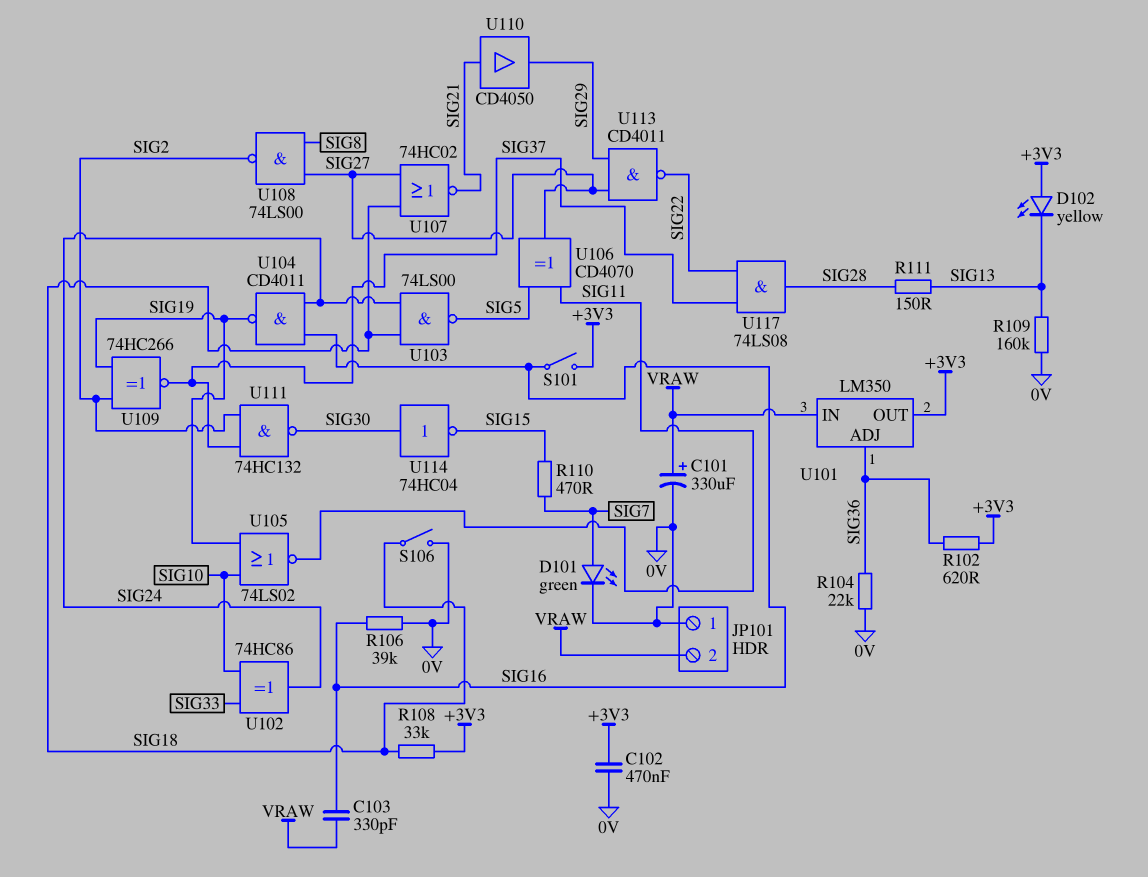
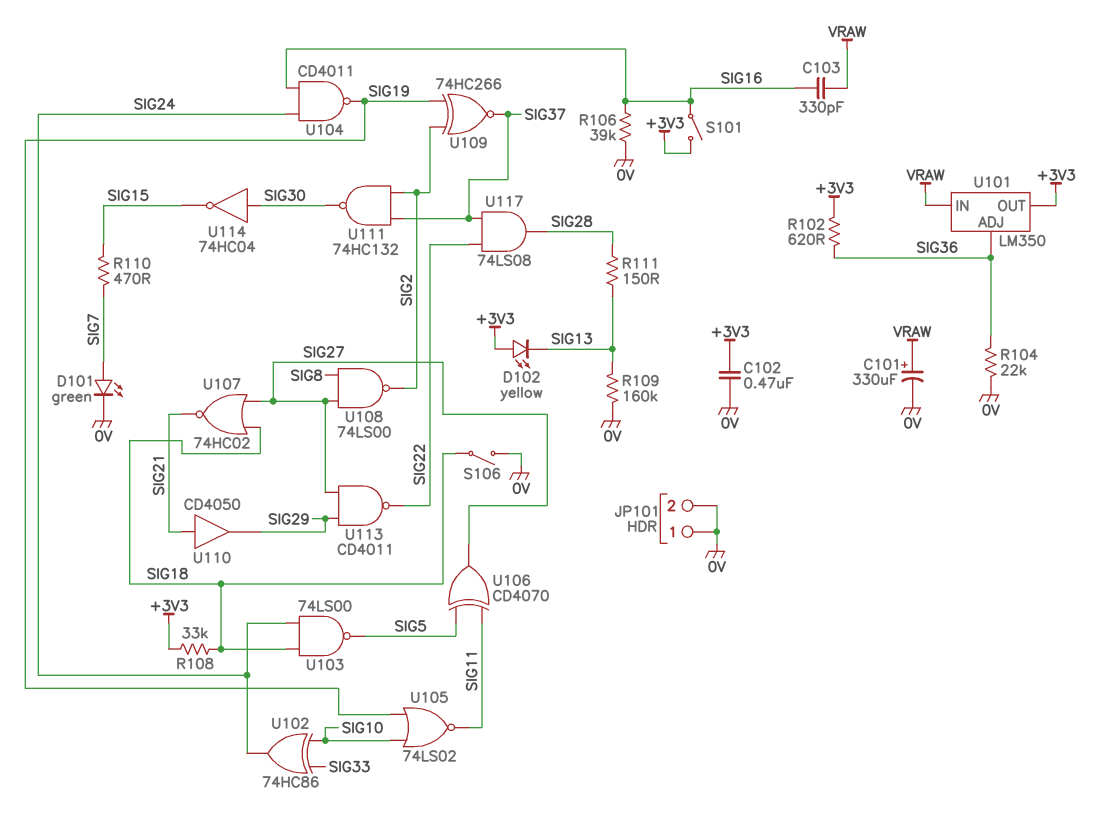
JP101 pin 2: VRAW -> 0V

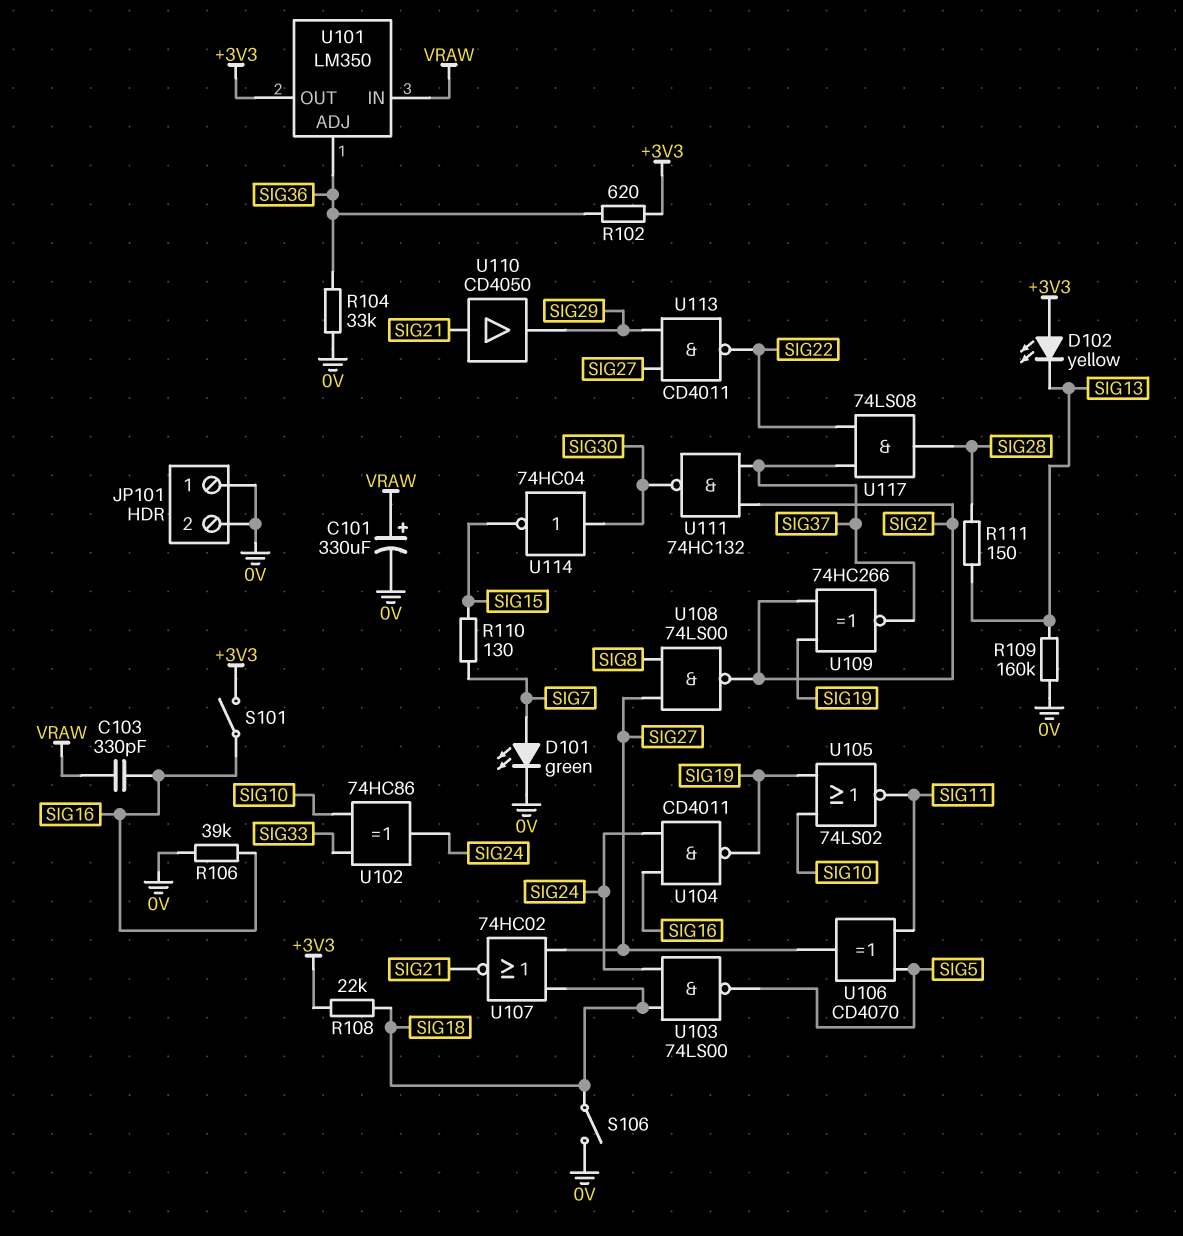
C102: 470nF (+3V3, 0V) -> none
R104: 22k (0V, SIG36) -> 33k (0V, SIG36)
R108: 33k (+3V3, SIG18) -> 22k (+3V3, SIG18)
R110: 470 (SIG7, SIG15) -> 130 (SIG7, SIG15)

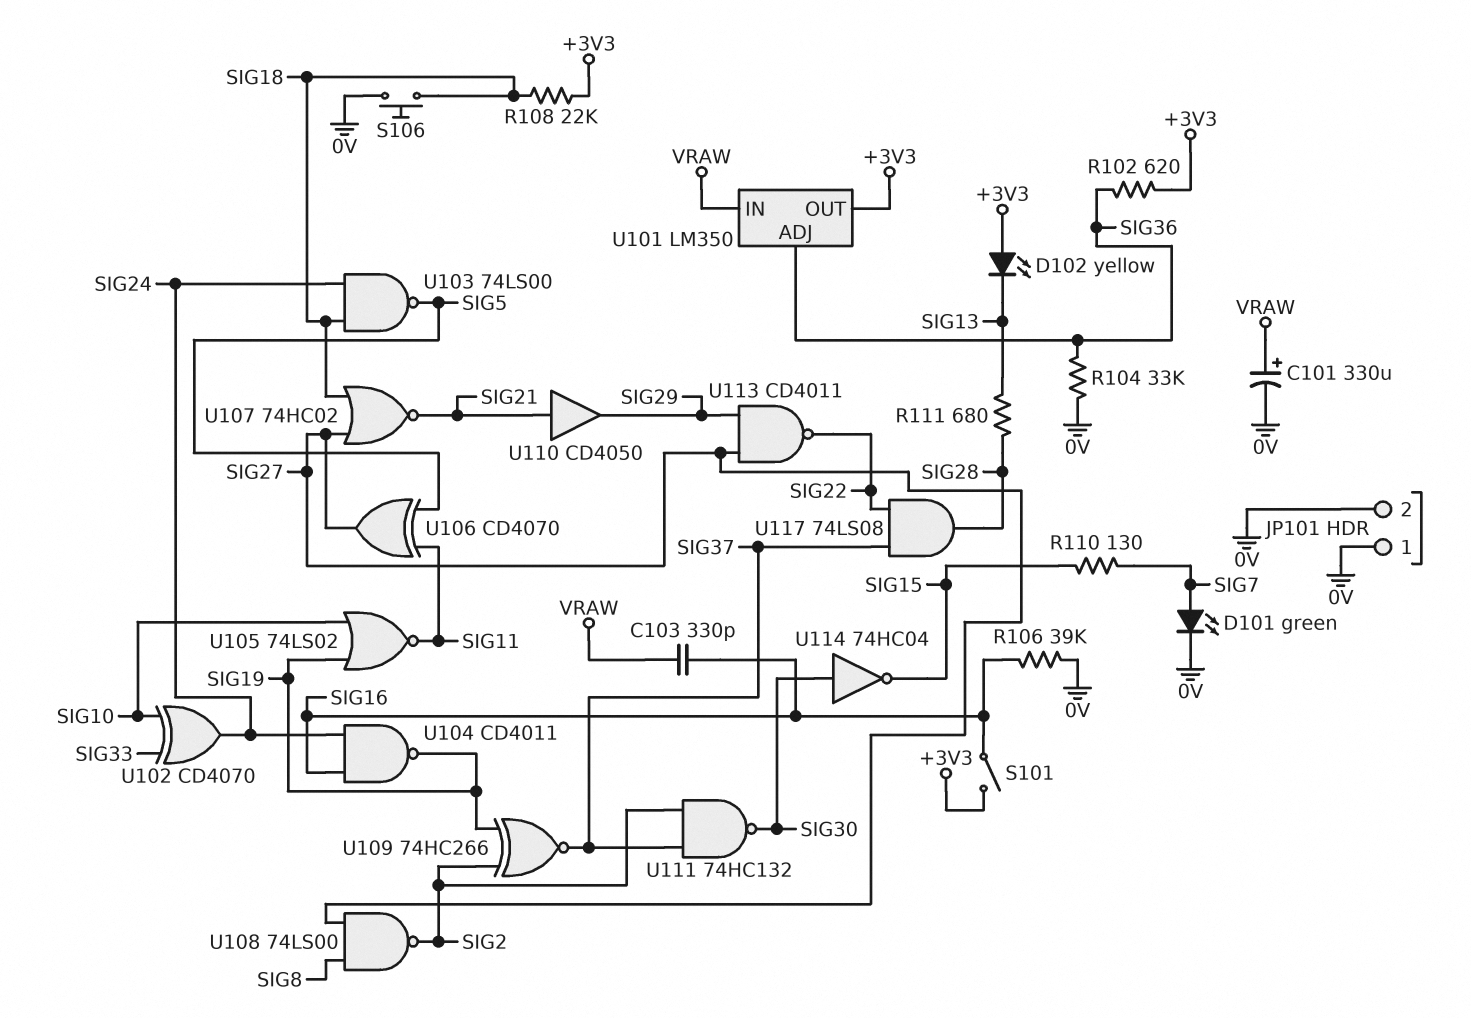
R109: 160k (0V, SIG13) -> none
R111: 150 (SIG13, SIG28) -> 680 (SIG13, SIG28)
S106: switch (0V, SIG18) -> button (0V, SIG18)
U102: XOR 74HC86 (in SIG10, in SIG33, out SIG24) -> XOR CD4070 (in SIG10, in SIG33, out SIG24)

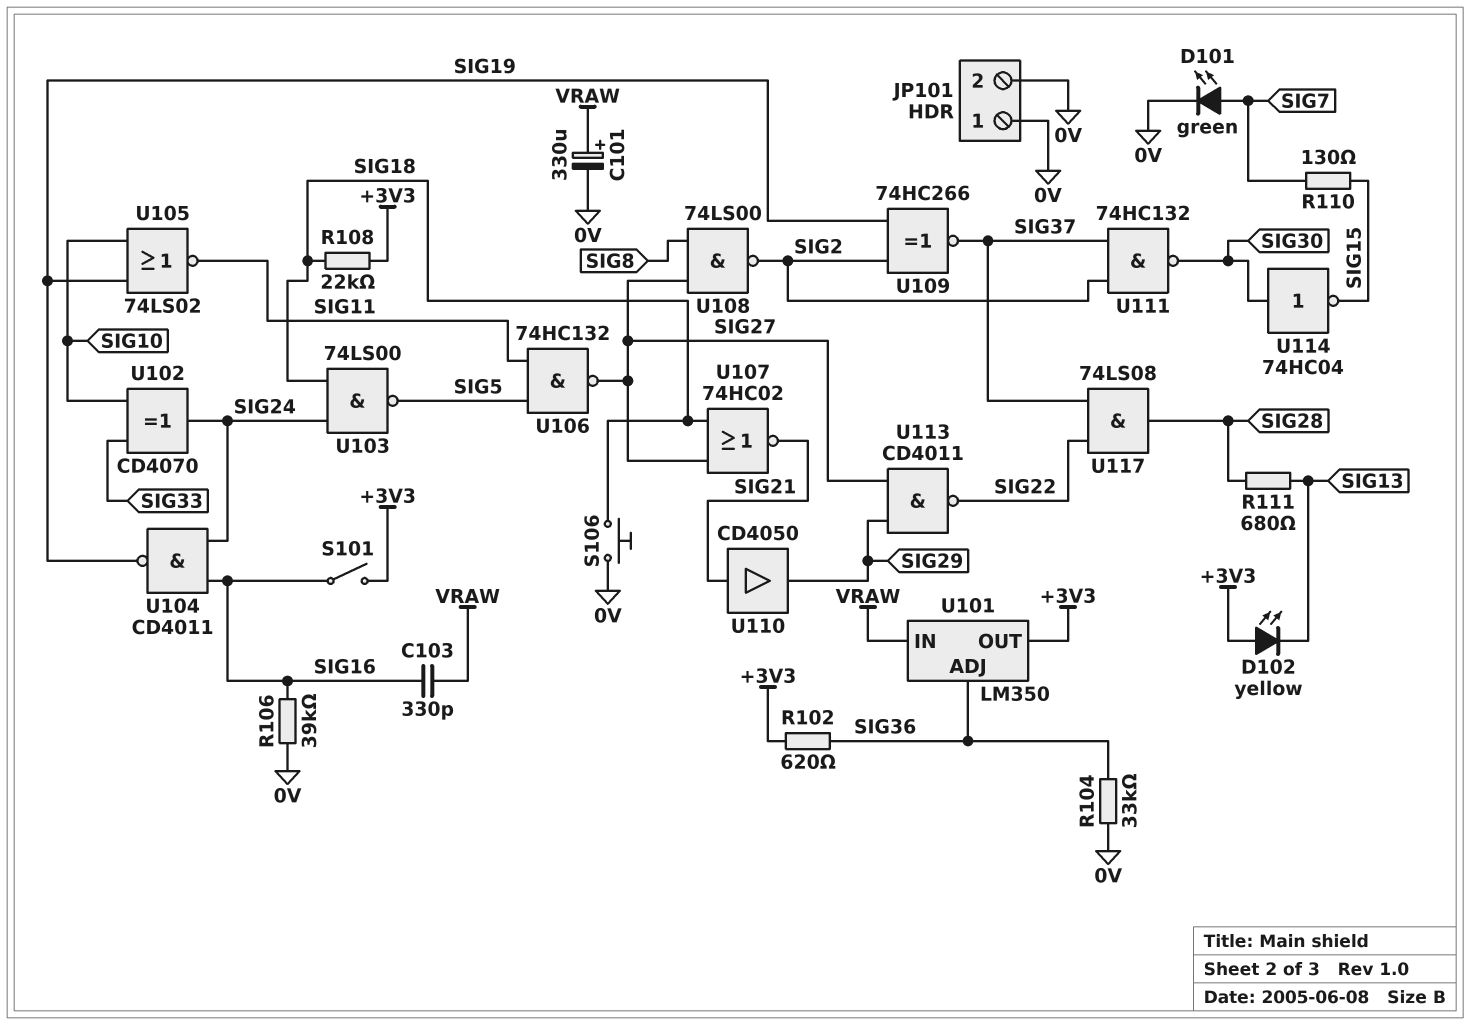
U106: XOR CD4070 (in SIG5, in SIG11, out SIG27) -> NAND 74HC132 (in SIG5, in SIG11, out SIG27)

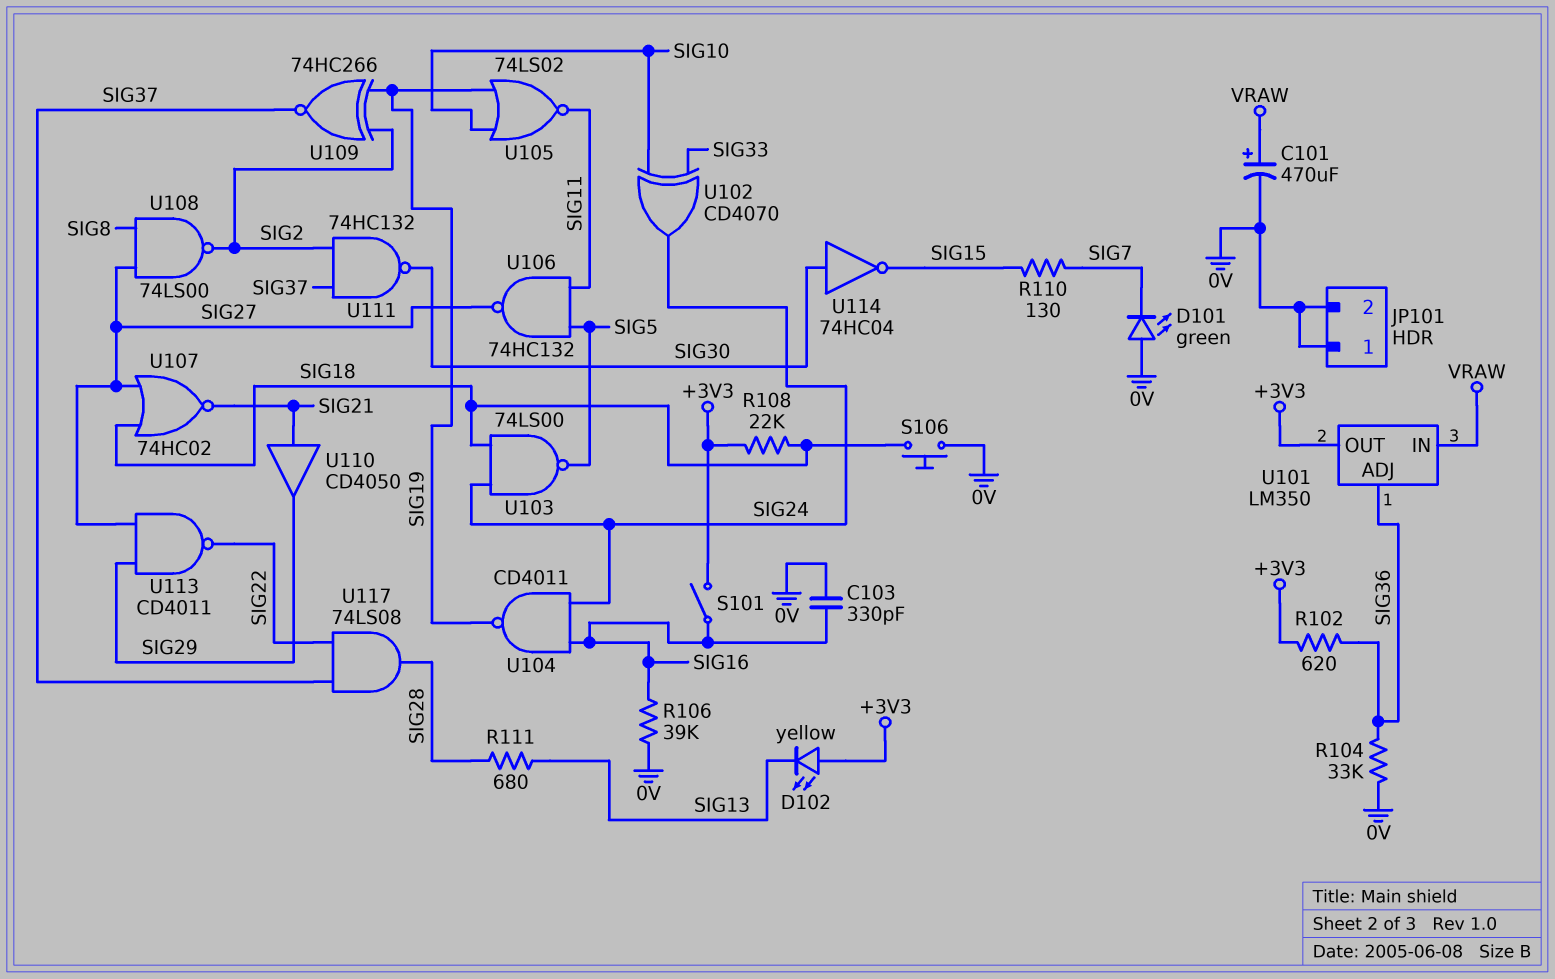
C101: 330uF (plus VRAW, minus 0V) -> 470uF (plus VRAW, minus 0V)
C103: 330pF (SIG16, VRAW) -> 330pF (0V, SIG16)
D101: LED green (A SIG7, K 0V) -> LED green (A 0V, K SIG7)

